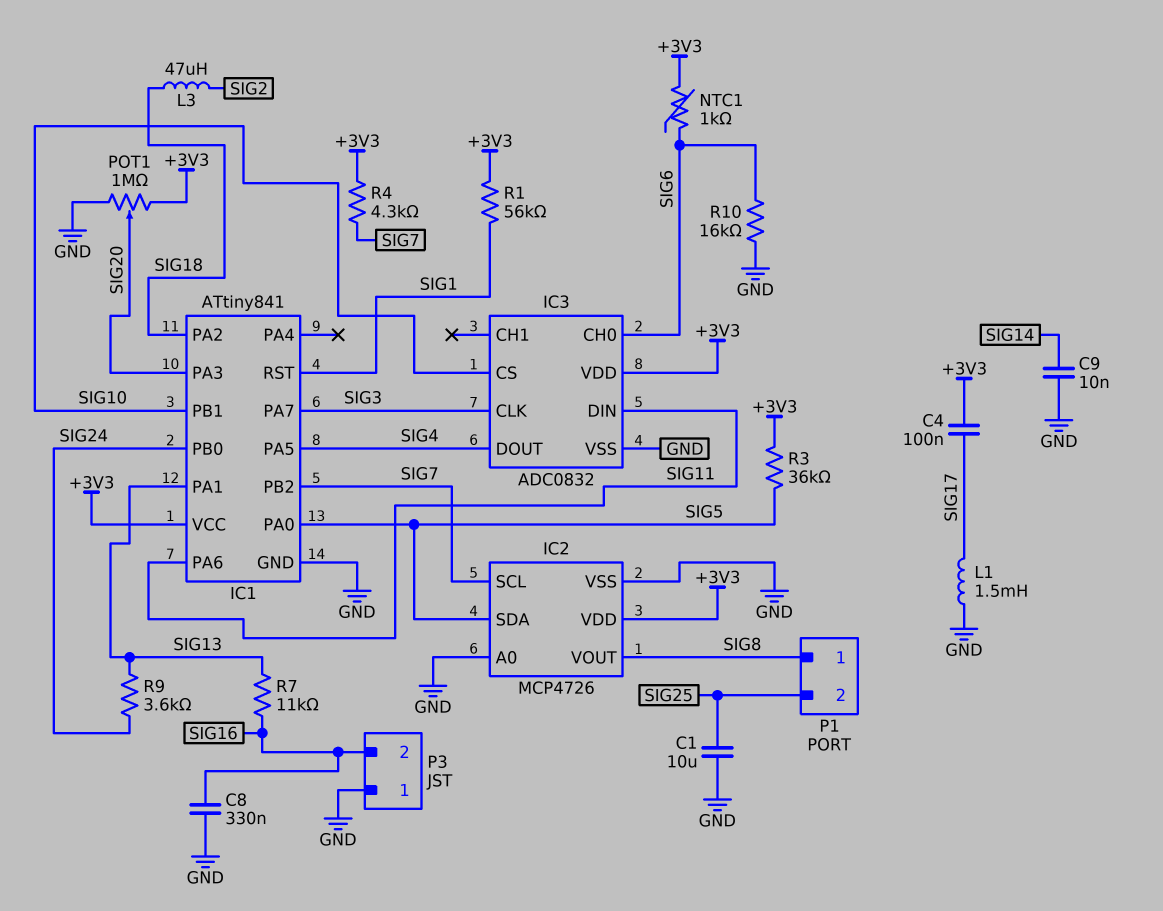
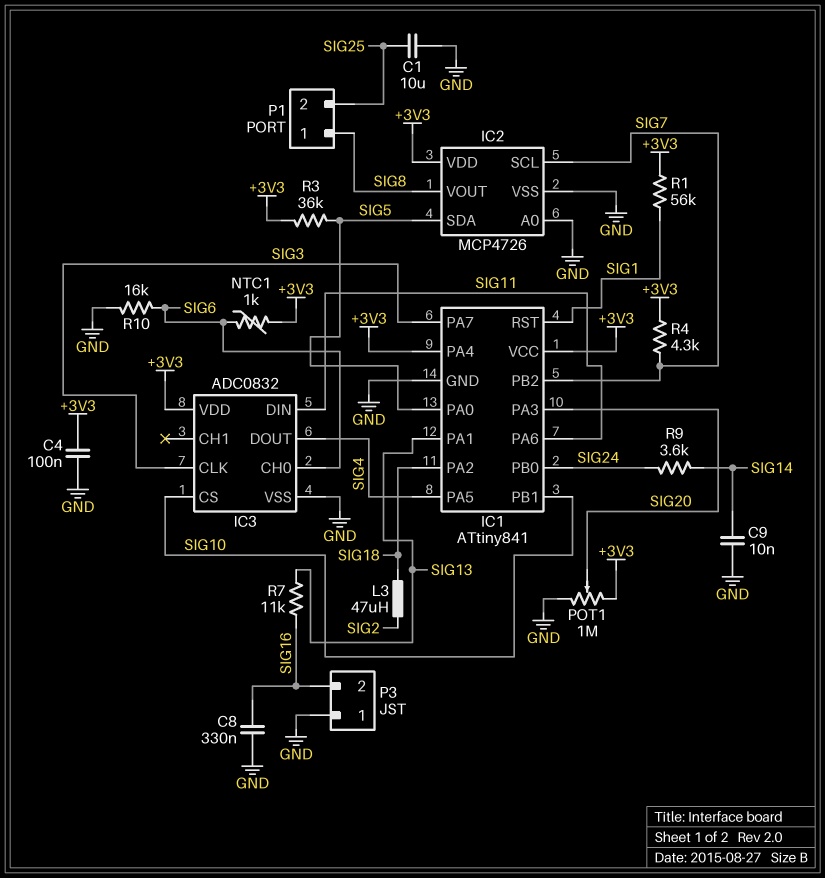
C4: 100nF (+3V3, SIG17) -> 100nF (+3V3, GND)
IC1 pin PA4: none -> +3V3
L1: 1.5mH (GND, SIG17) -> none
R9: 3.6k (SIG13, SIG24) -> 3.6k (SIG14, SIG24)

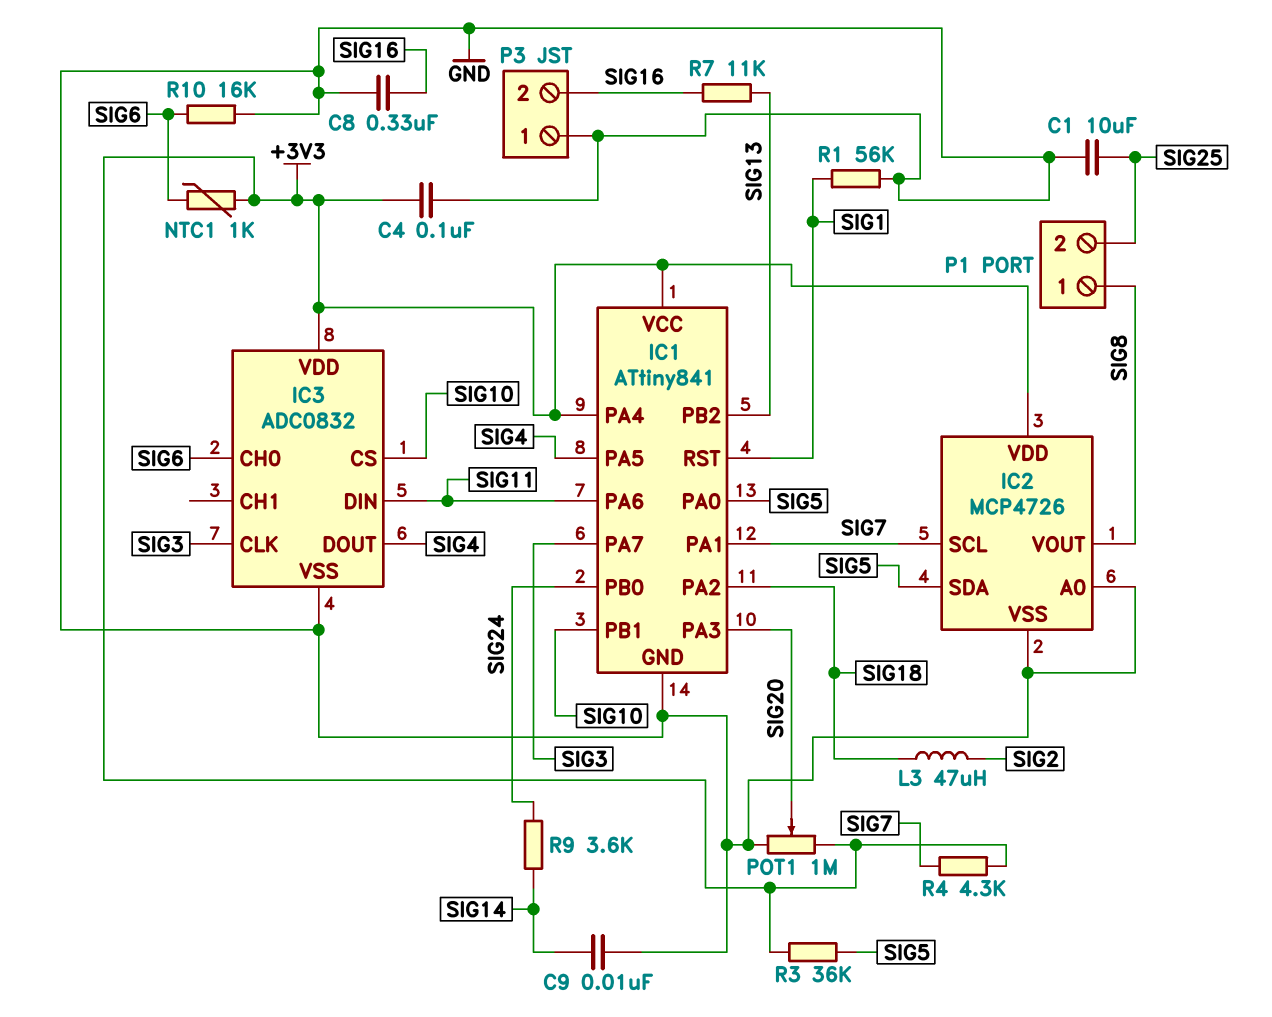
IC1 pin PA1: SIG13 -> SIG7
IC1 pin PB2: SIG7 -> SIG13
R1: 56k (+3V3, SIG1) -> 56k (GND, SIG1)

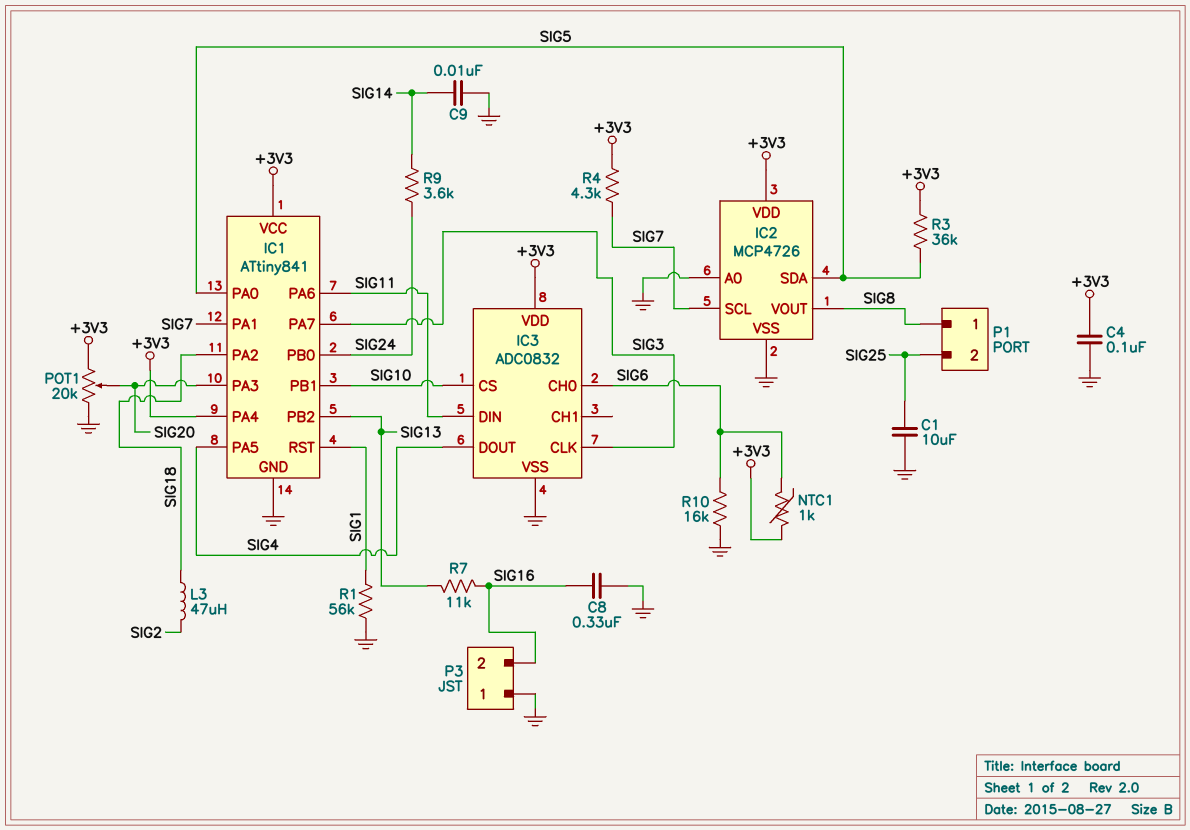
POT1: 1M (+3V3, GND, wiper SIG20) -> 20k (+3V3, GND, wiper SIG20)

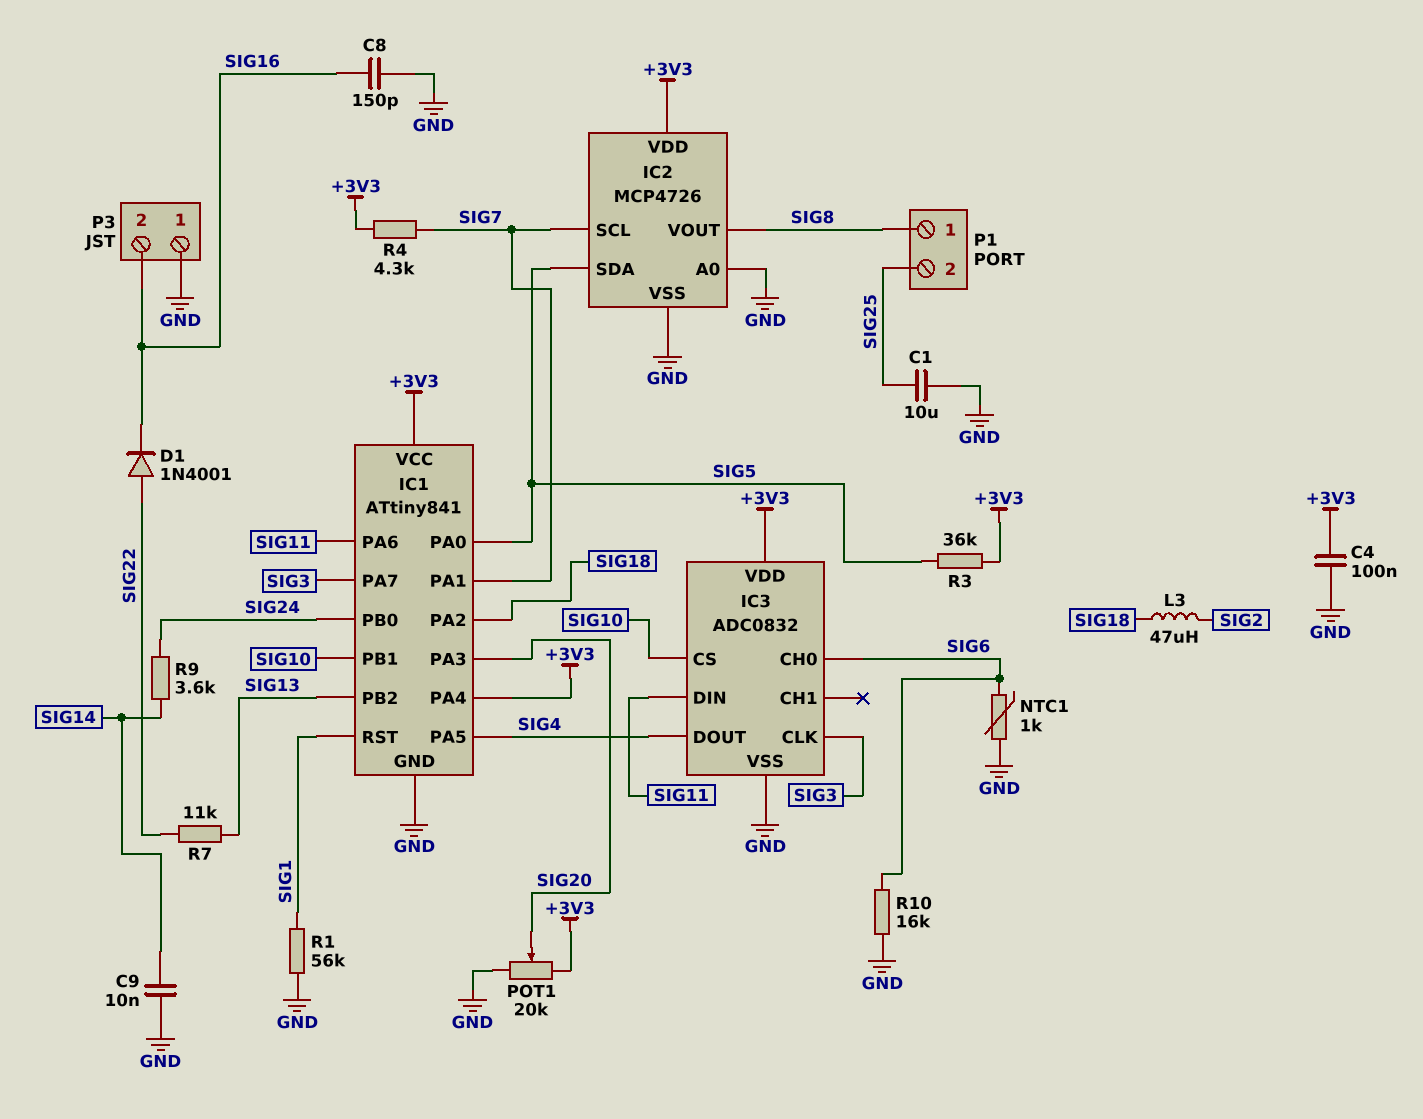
C8: 330nF (GND, SIG16) -> 150pF (GND, SIG16)
D1: none -> diode 1N4001 (A SIG22, K SIG16)
NTC1: 1k (+3V3, SIG6) -> 1k (GND, SIG6)
R7: 11k (SIG13, SIG16) -> 11k (SIG13, SIG22)

